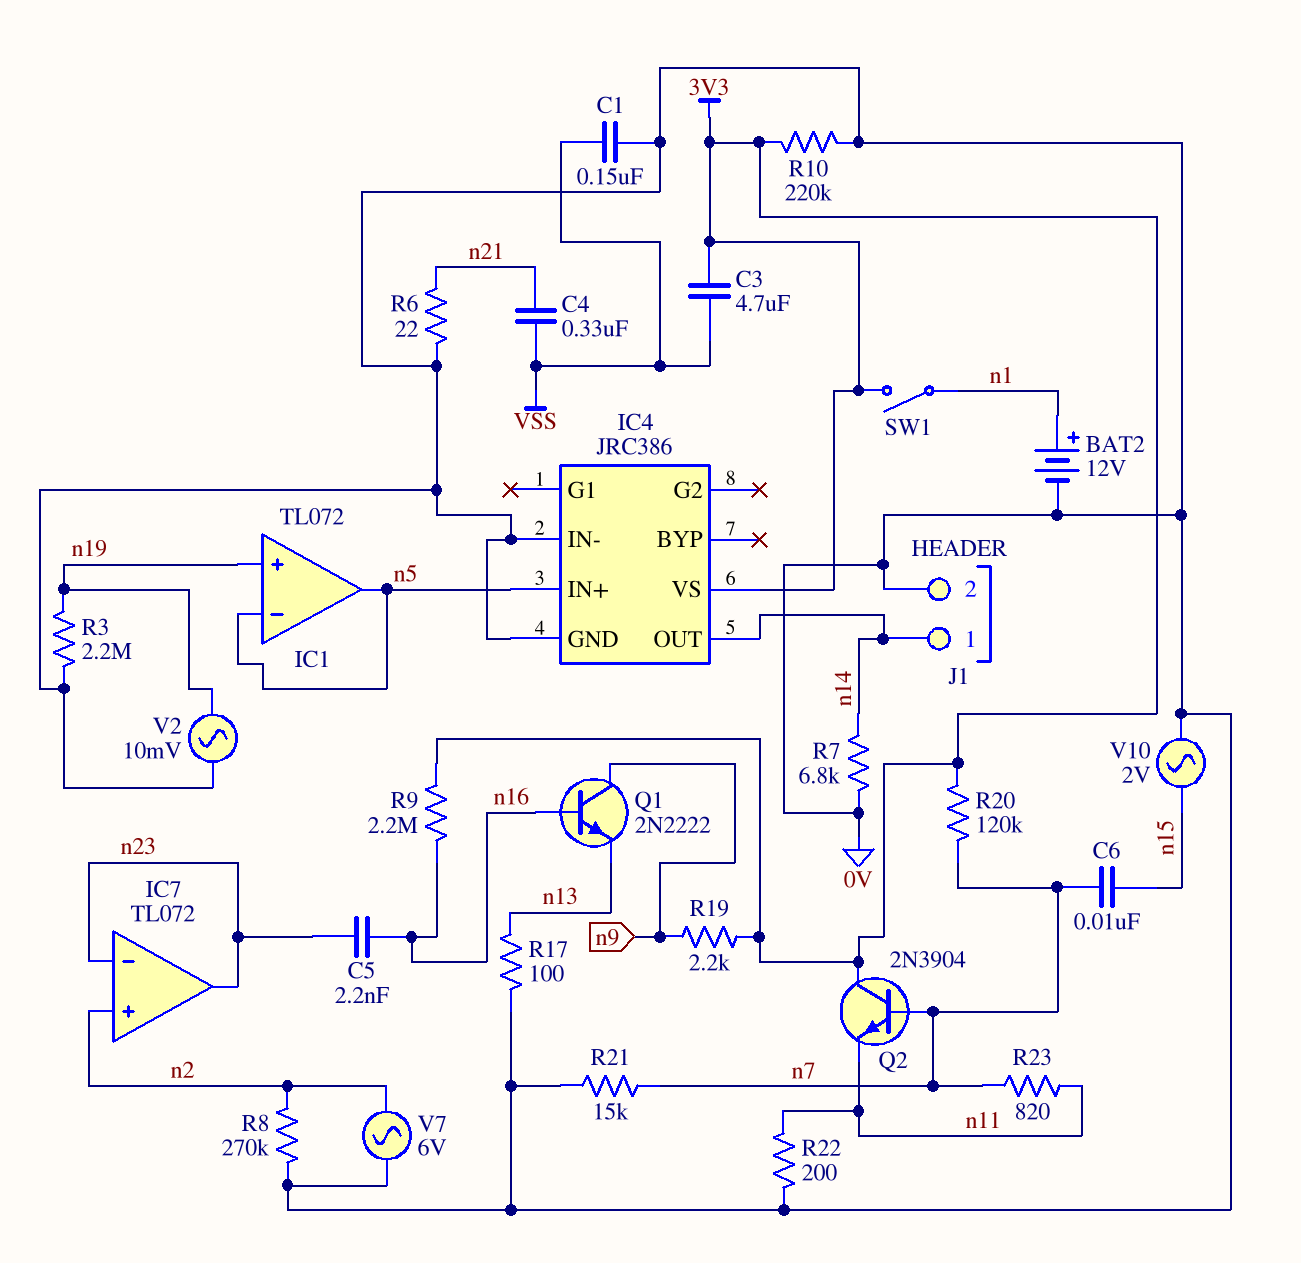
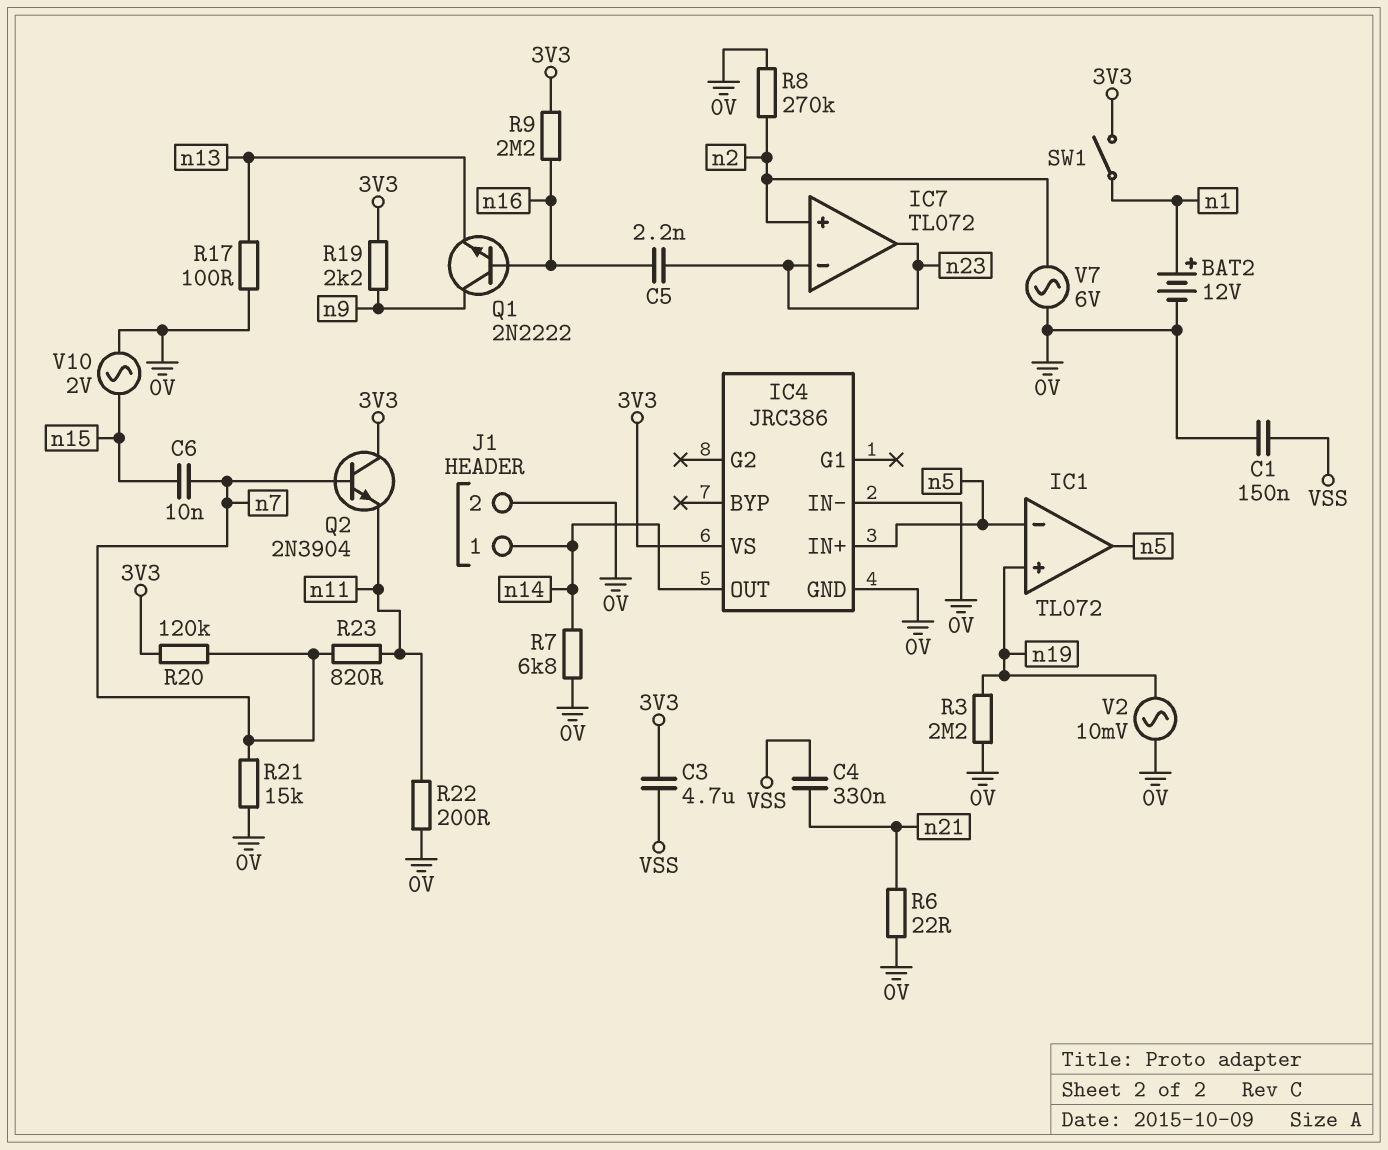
R10: 220k (0V, 3V3) -> none

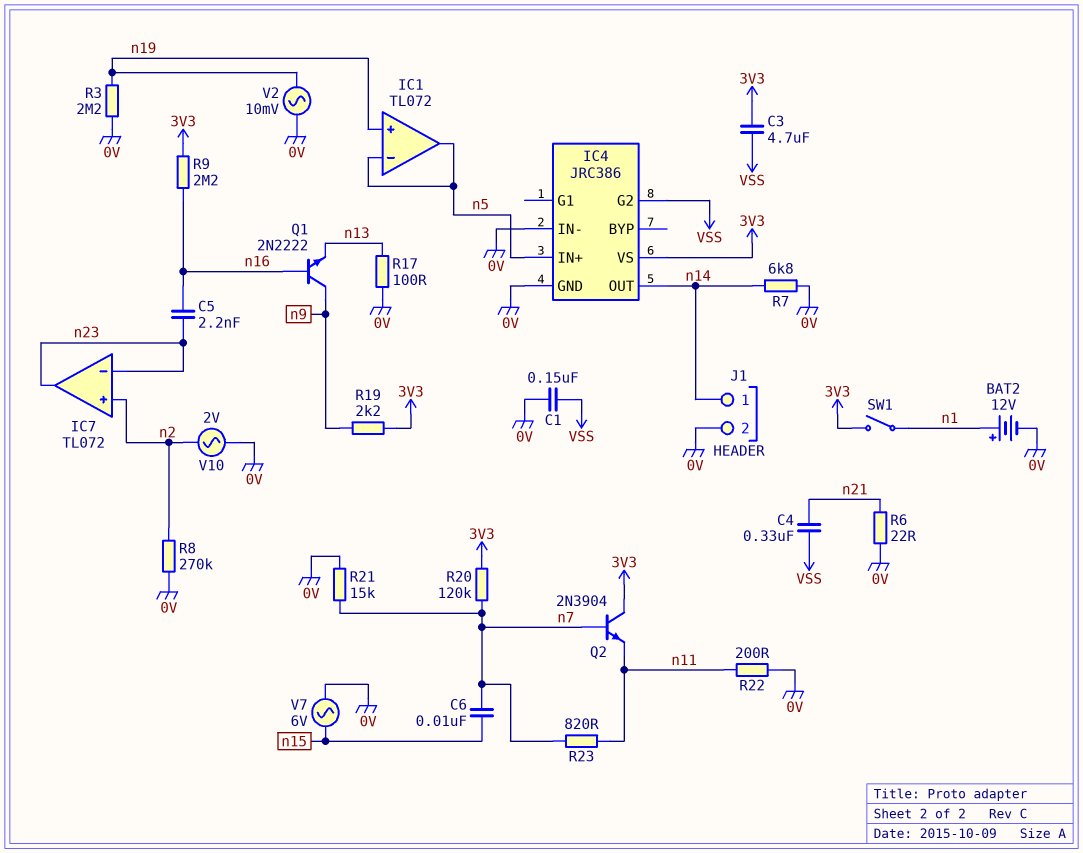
IC4 pin G2: none -> VSS
V7: AC 6V (0V, n2) -> AC 6V (0V, n15)
V10: AC 2V (0V, n15) -> AC 2V (0V, n2)

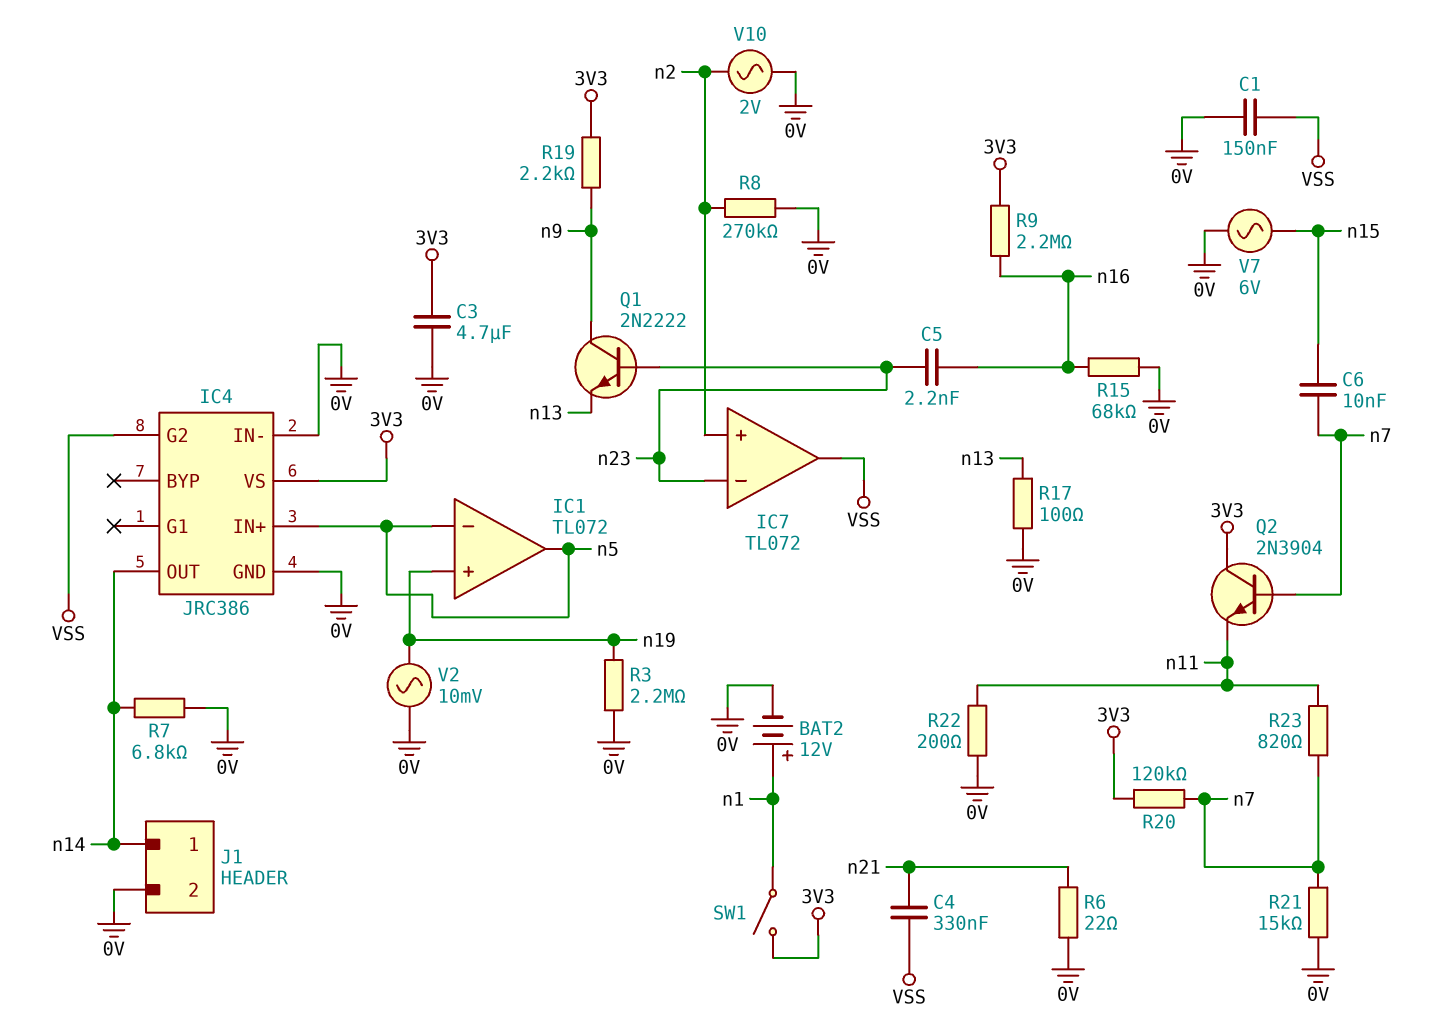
C3: 4.7uF (3V3, VSS) -> 4.7uF (0V, 3V3)
IC7 pin out: n23 -> VSS
Q1: NPN 2N2222 (B n16, C n9, E n13) -> NPN 2N2222 (B n23, C n9, E n13)
R15: none -> 68k (0V, n16)

